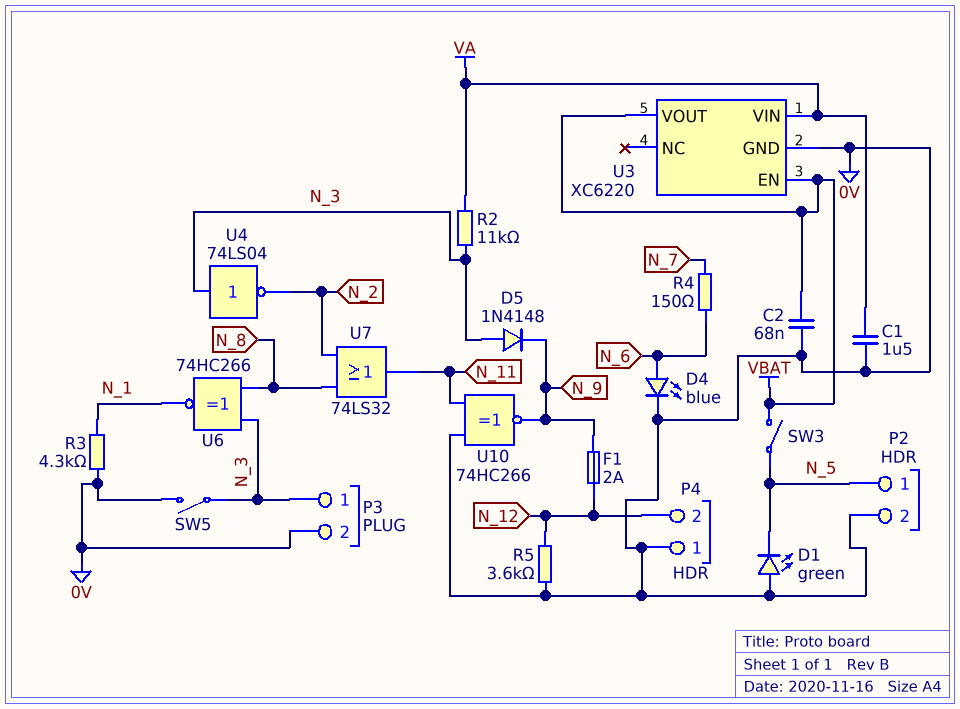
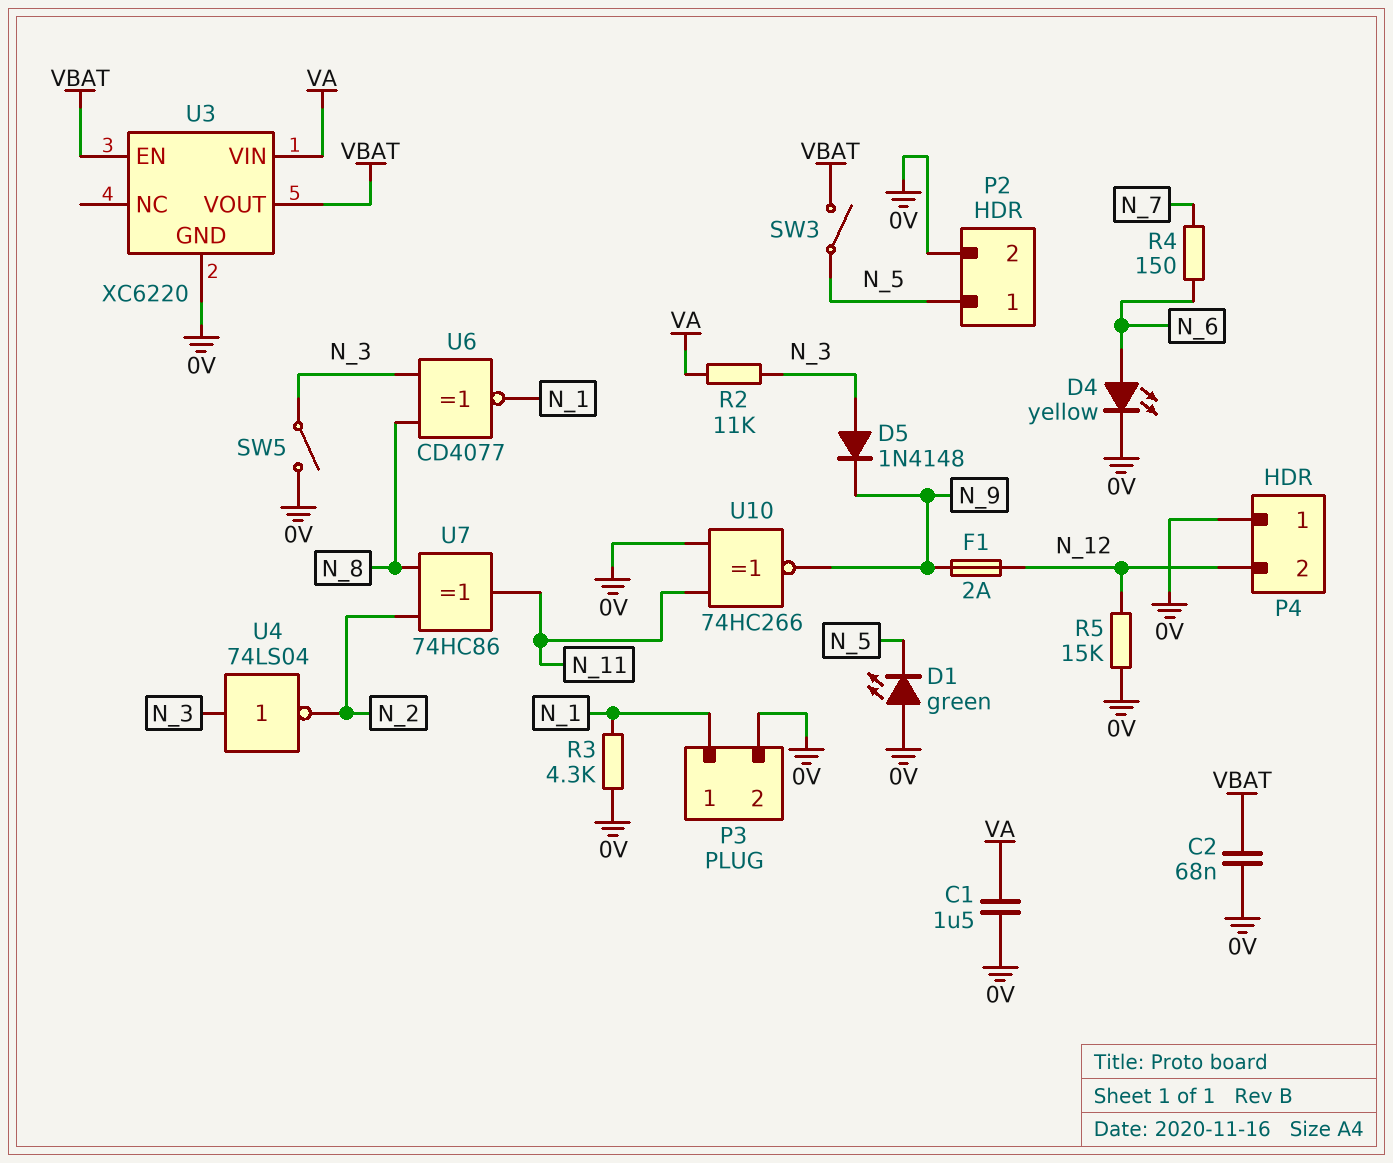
D4: LED blue (A N_6, K 0V) -> LED yellow (A N_6, K 0V)
P3 pin 1: N_3 -> N_1
R5: 3.6k (0V, N_12) -> 15k (0V, N_12)
U6: XNOR 74HC266 (in N_3, in N_8, out N_1) -> XNOR CD4077 (in N_3, in N_8, out N_1)
U7: OR 74LS32 (in N_2, in N_8, out N_11) -> XOR 74HC86 (in N_2, in N_8, out N_11)

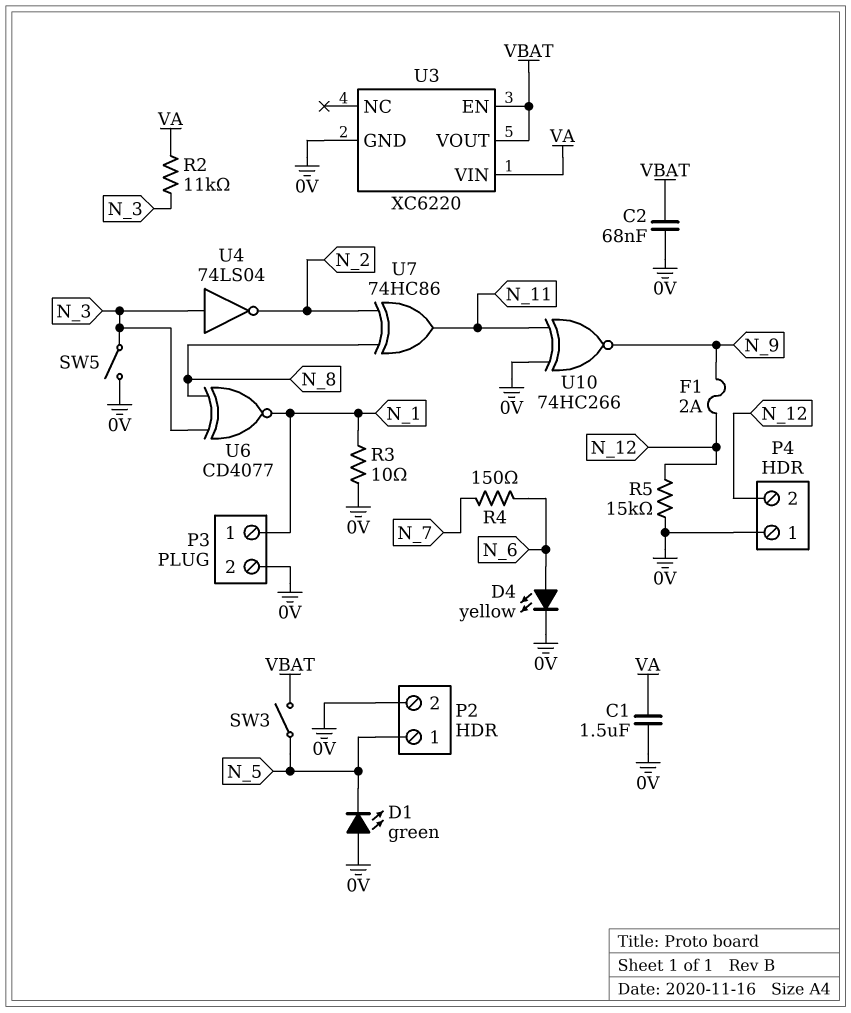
D5: diode 1N4148 (A N_3, K N_9) -> none
R3: 4.3k (0V, N_1) -> 10 (0V, N_1)

